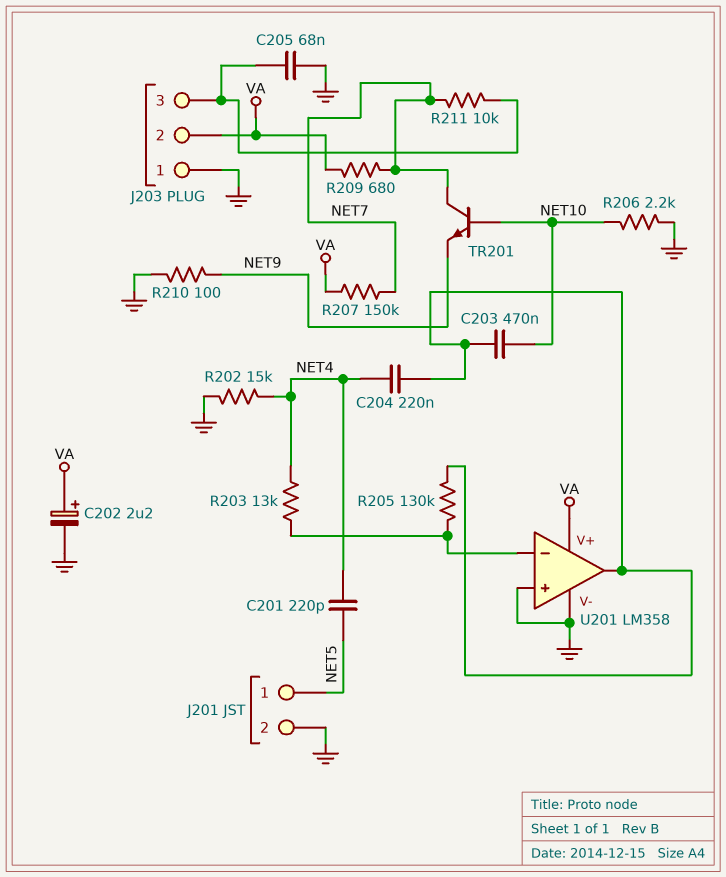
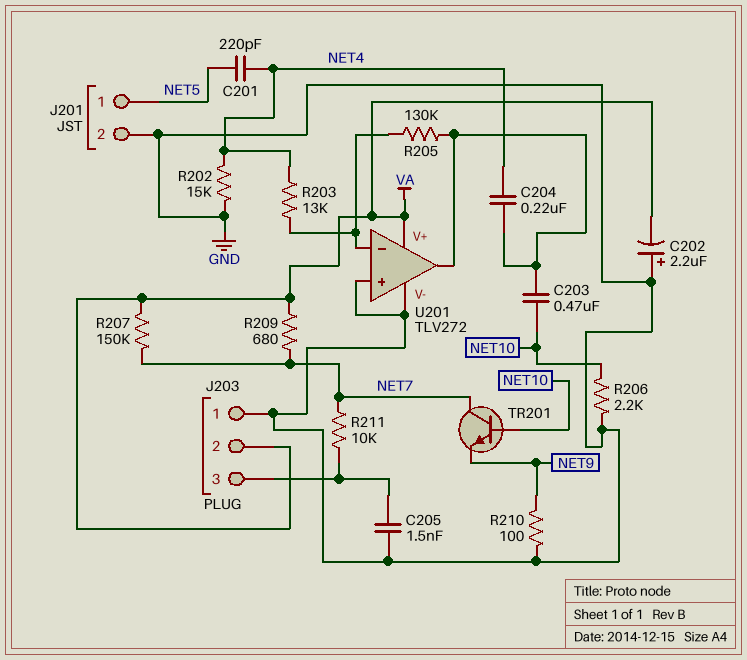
C202: 2.2uF (plus VA, minus GND) -> 2.2uF (plus GND, minus VA)
C205: 68nF (GND, J203/3) -> 1.5nF (GND, J203/3)
U201: LM358 -> TLV272

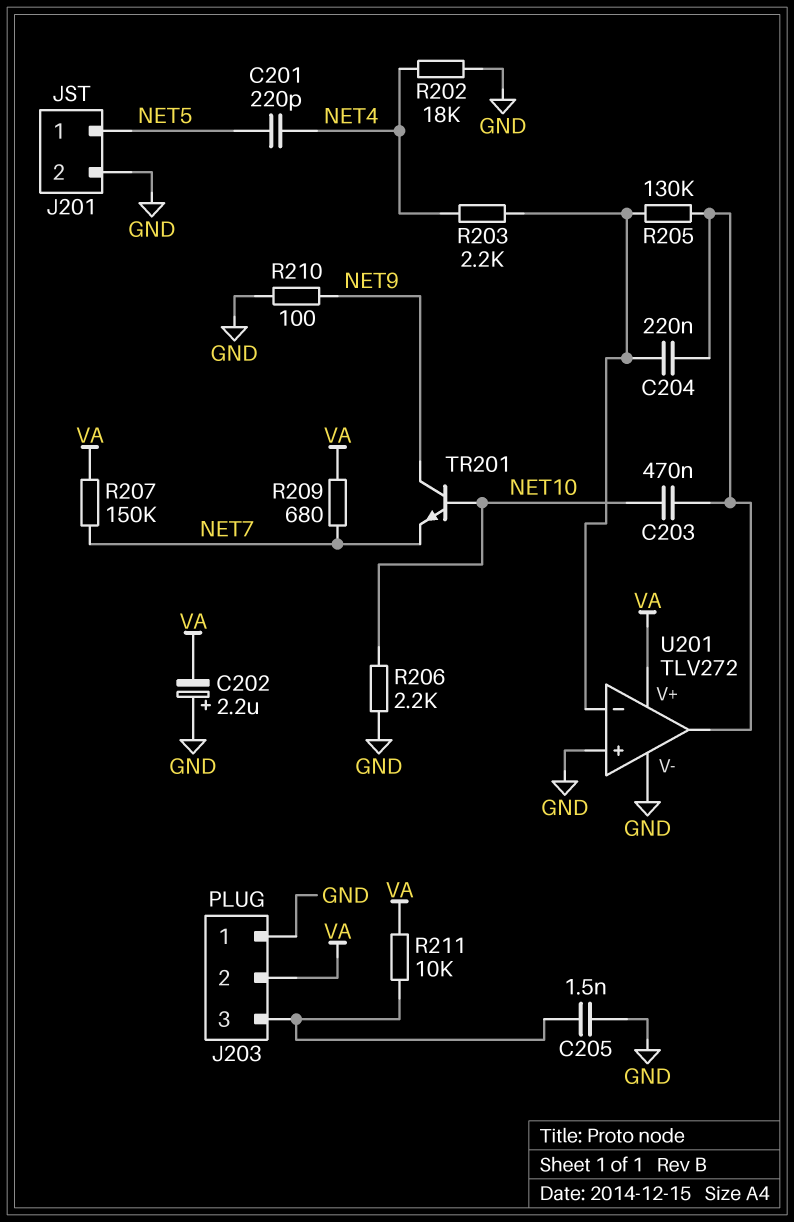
C204: 220nF (NET4, U201/out) -> 220nF (U201/in-, U201/out)
R202: 15k (GND, NET4) -> 18k (GND, NET4)
R203: 13k (NET4, U201/in-) -> 2.2k (NET4, U201/in-)
R211: 10k (J203/3, NET7) -> 10k (J203/3, VA)
TR201: NPN (B NET10, C NET7, E NET9) -> NPN (B NET10, C NET9, E NET7)

